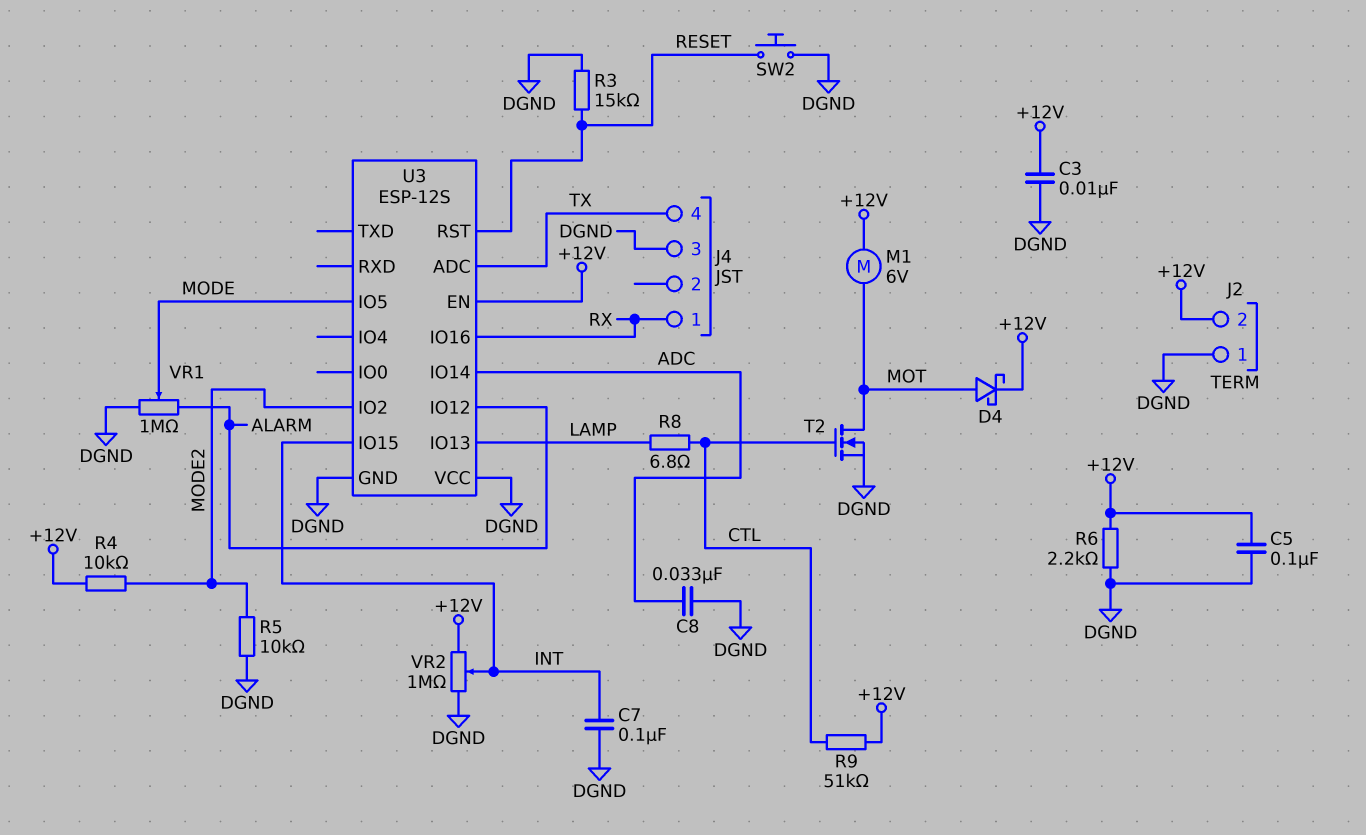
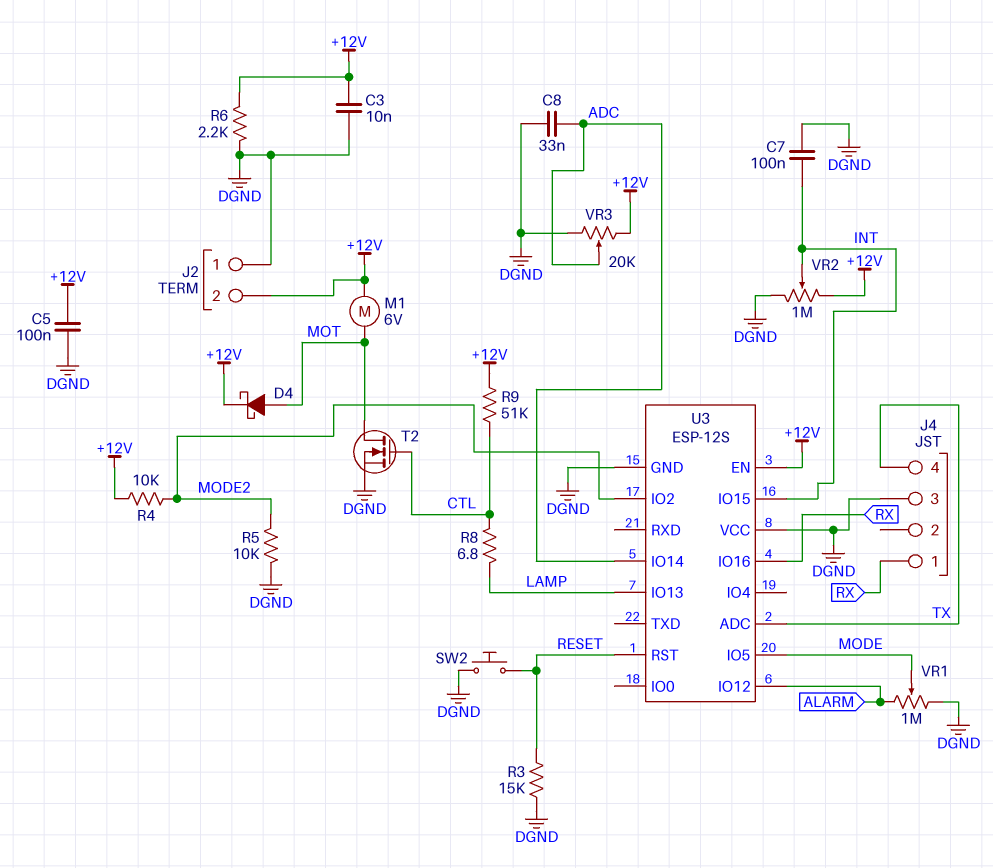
VR3: none -> 20k (+12V, DGND, wiper ADC)

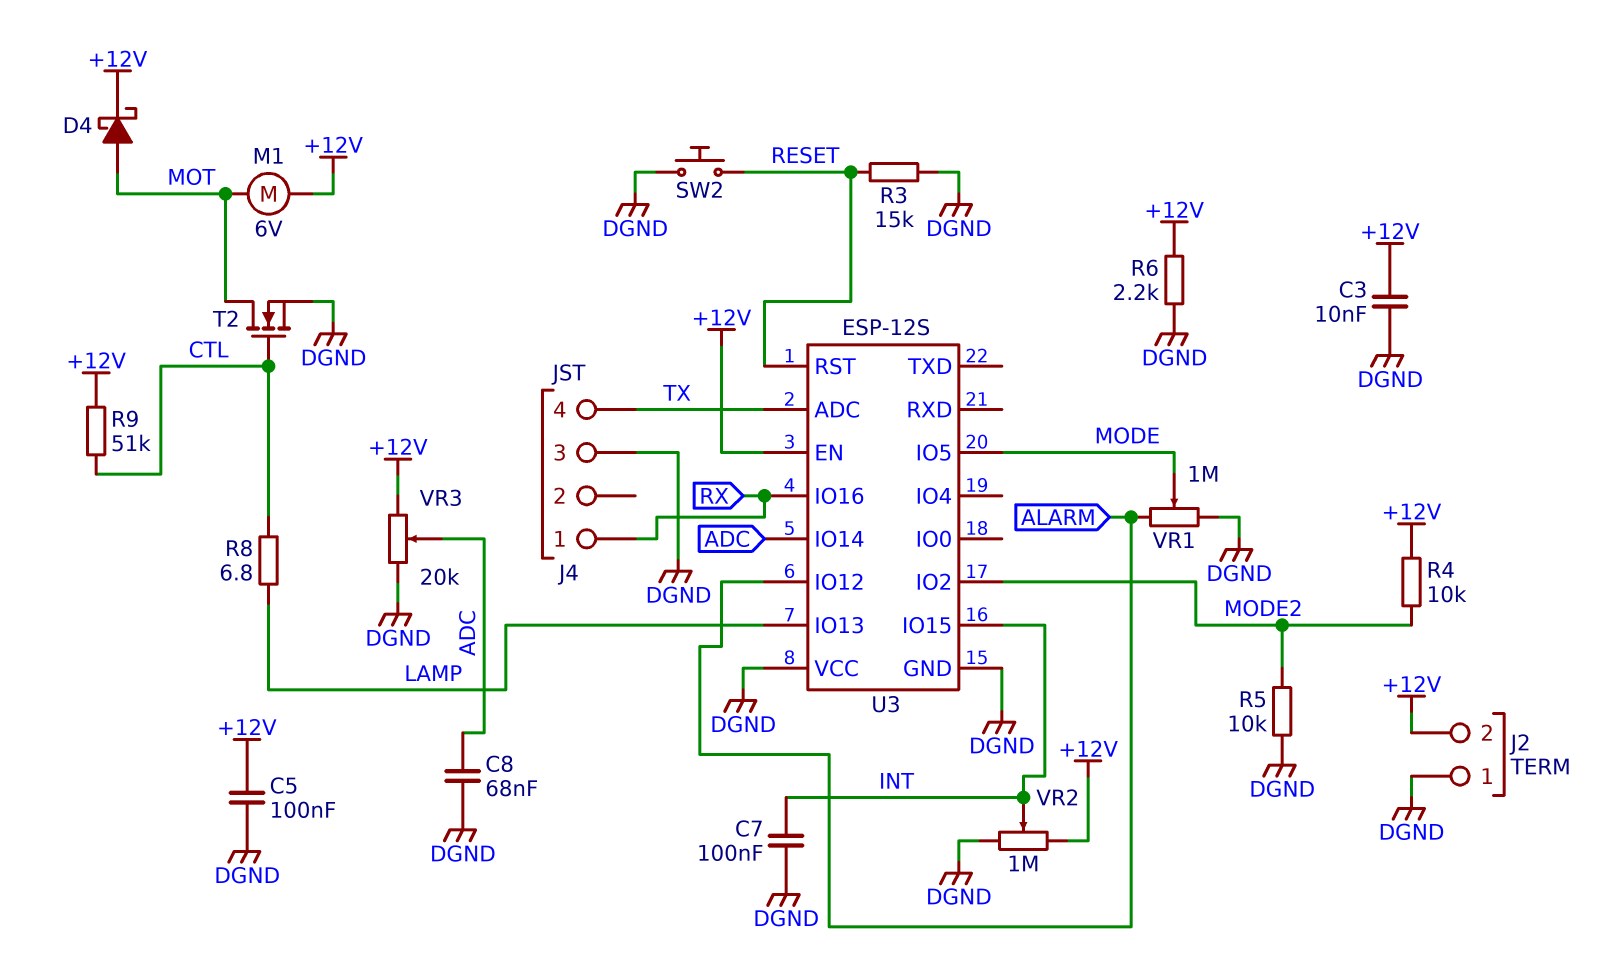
C8: 33nF (ADC, DGND) -> 68nF (ADC, DGND)

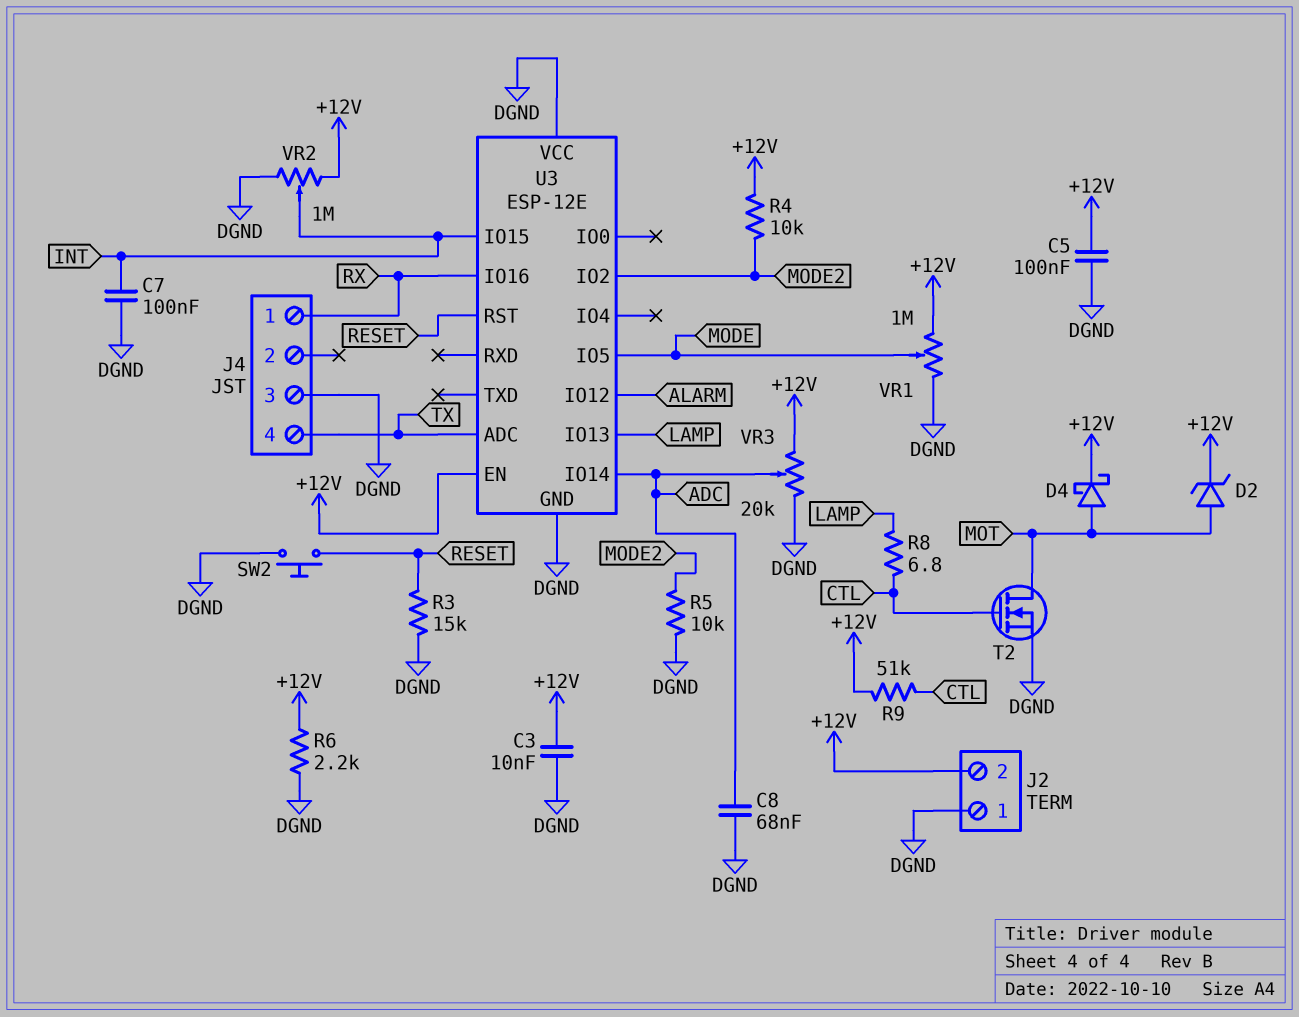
D2: none -> zener (A MOT, K +12V)
M1: motor 6V (+12V, MOT) -> none
U3: ESP-12S -> ESP-12E
VR1: 1M (ALARM, DGND, wiper MODE) -> 1M (+12V, DGND, wiper MODE)

